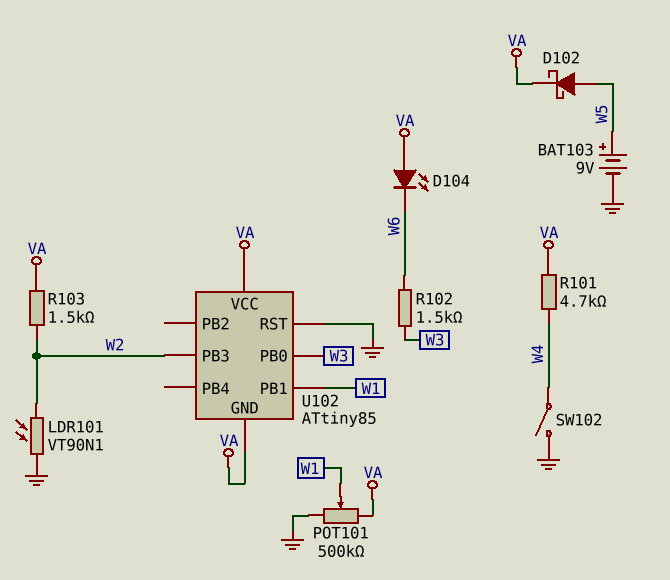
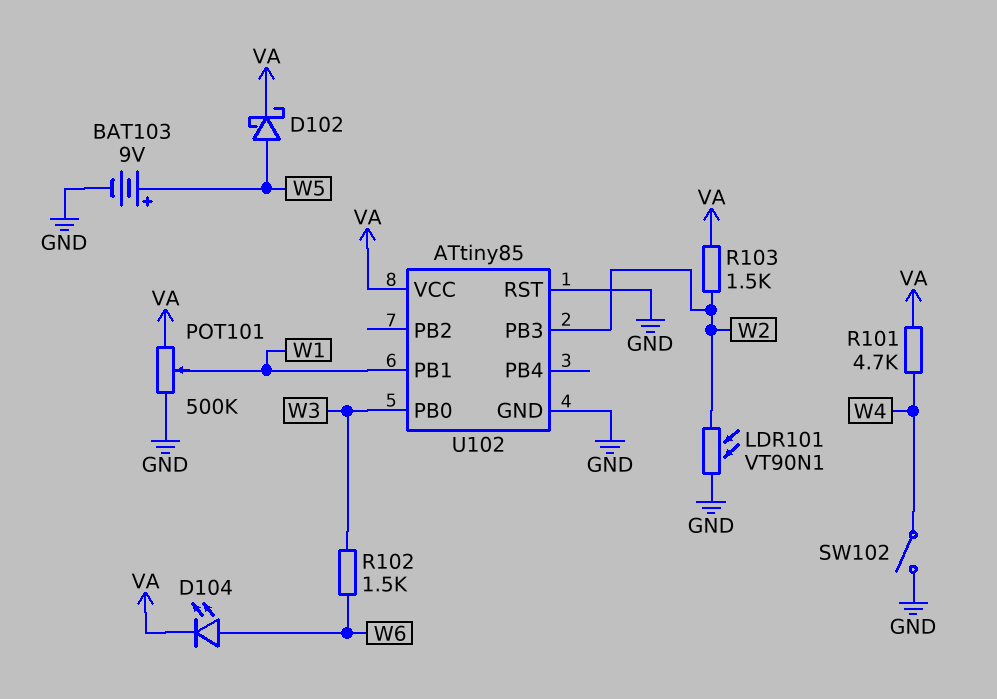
D104: LED (A VA, K W6) -> LED (A W6, K VA)
U102 pin GND: VA -> GND

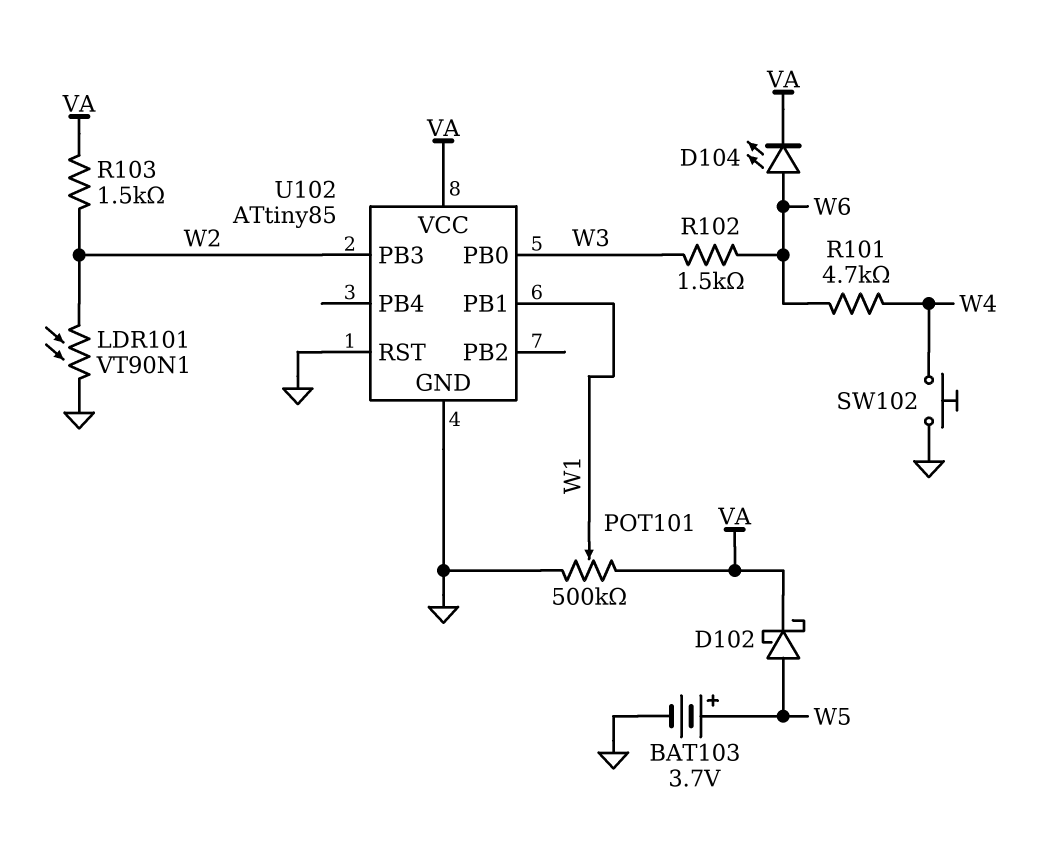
BAT103: 9V (plus W5, minus GND) -> 3.7V (plus W5, minus GND)
R101: 4.7k (VA, W4) -> 4.7k (W4, W6)
SW102: switch (GND, W4) -> button (GND, W4)

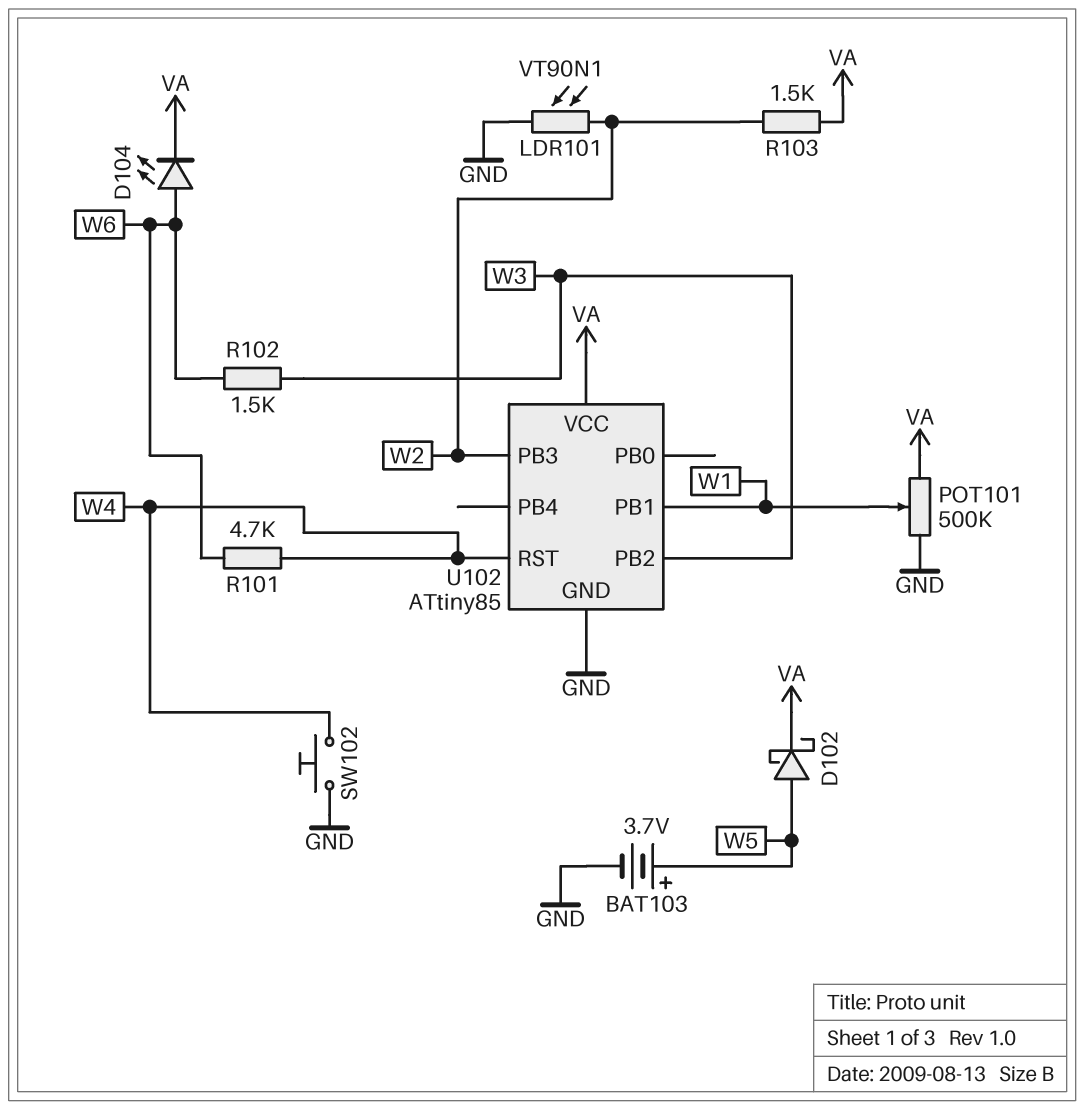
U102 pin PB0: W3 -> none
U102 pin PB2: none -> W3
U102 pin RST: GND -> W4

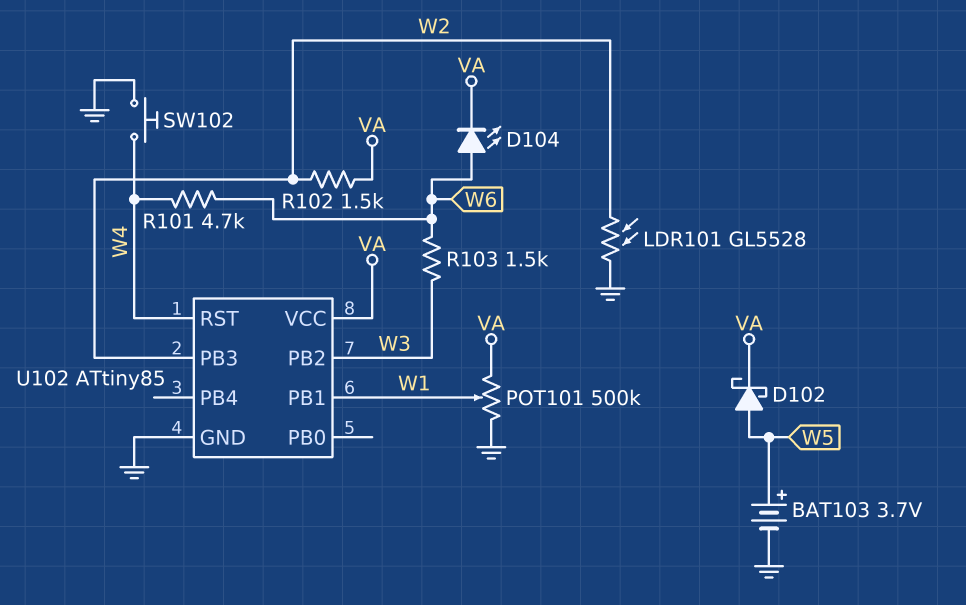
LDR101: VT90N1 (GND, W2) -> GL5528 (GND, W2)
R102: 1.5k (W3, W6) -> 1.5k (VA, W2)
R103: 1.5k (VA, W2) -> 1.5k (W3, W6)

